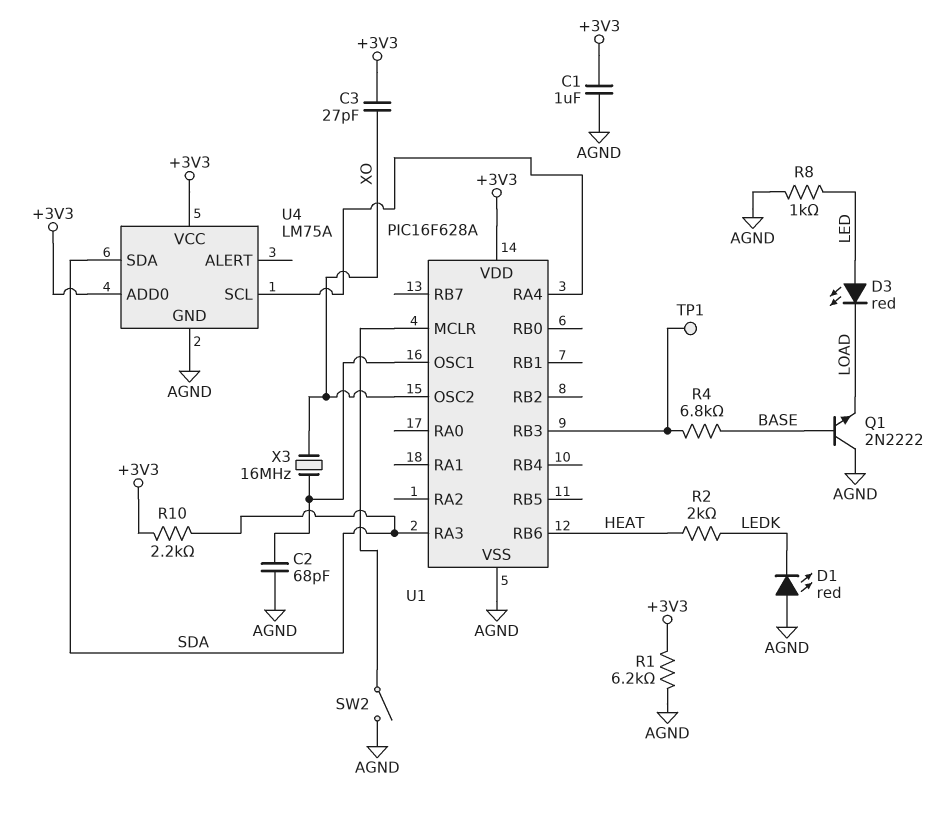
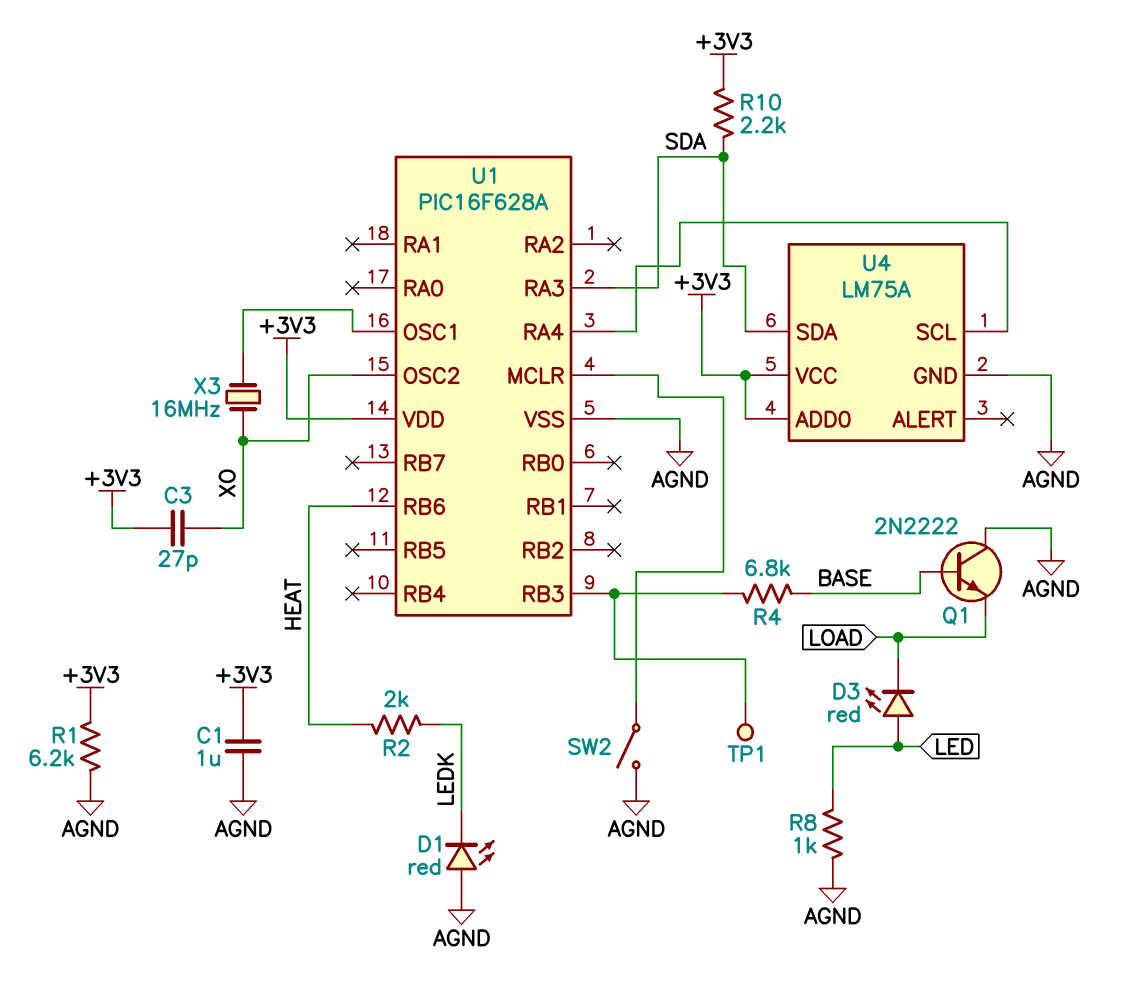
C2: 68pF (AGND, U1/OSC1) -> none

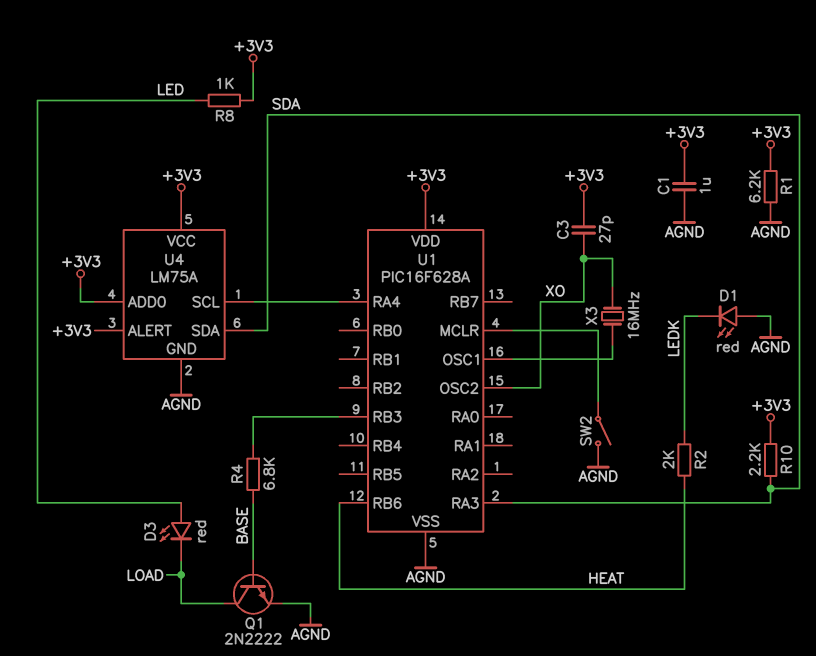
Q1: NPN 2N2222 (B BASE, C AGND, E LOAD) -> NPN 2N2222 (B BASE, C LOAD, E AGND)
R8: 1k (AGND, LED) -> 1k (+3V3, LED)
TP1: test point (U1/RB3) -> none
U4 pin ALERT: none -> +3V3

